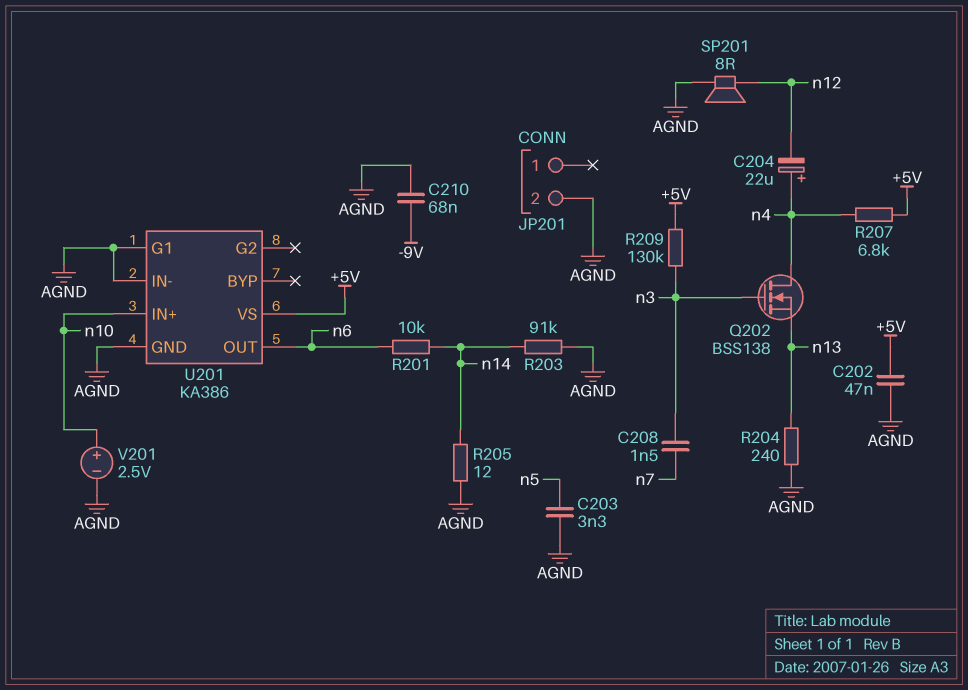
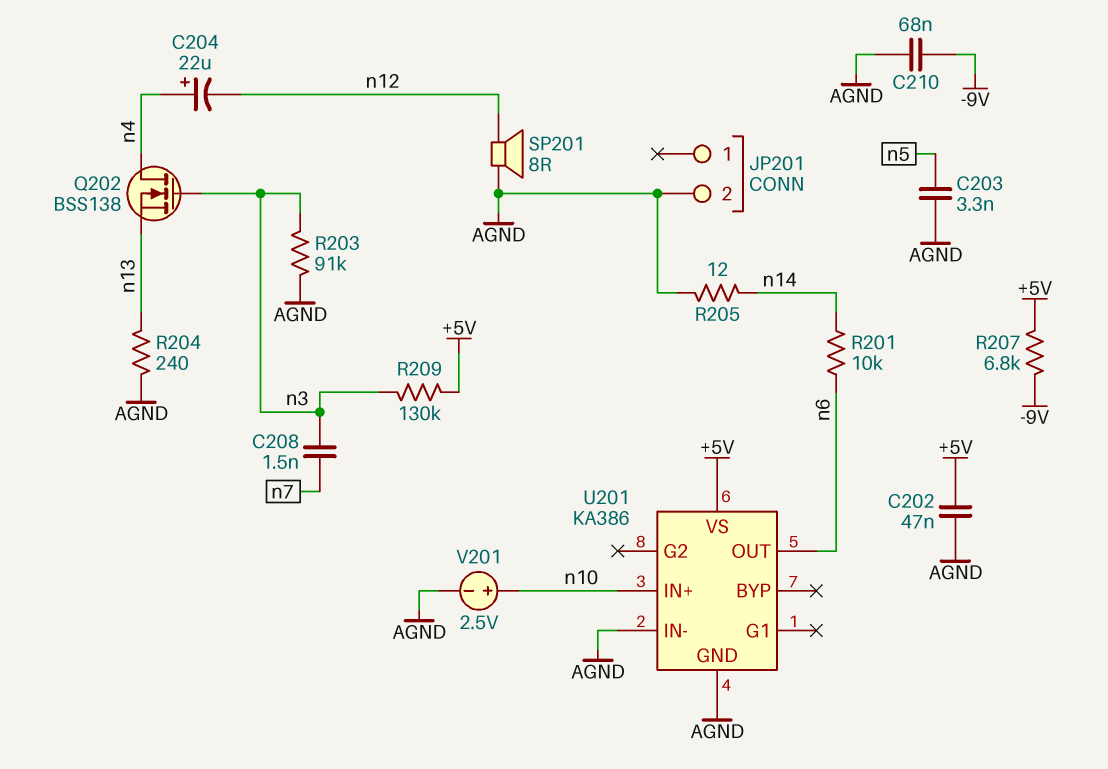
R203: 91k (AGND, n14) -> 91k (AGND, n3)
R207: 6.8k (+5V, n4) -> 6.8k (+5V, -9V)
U201 pin G1: AGND -> none

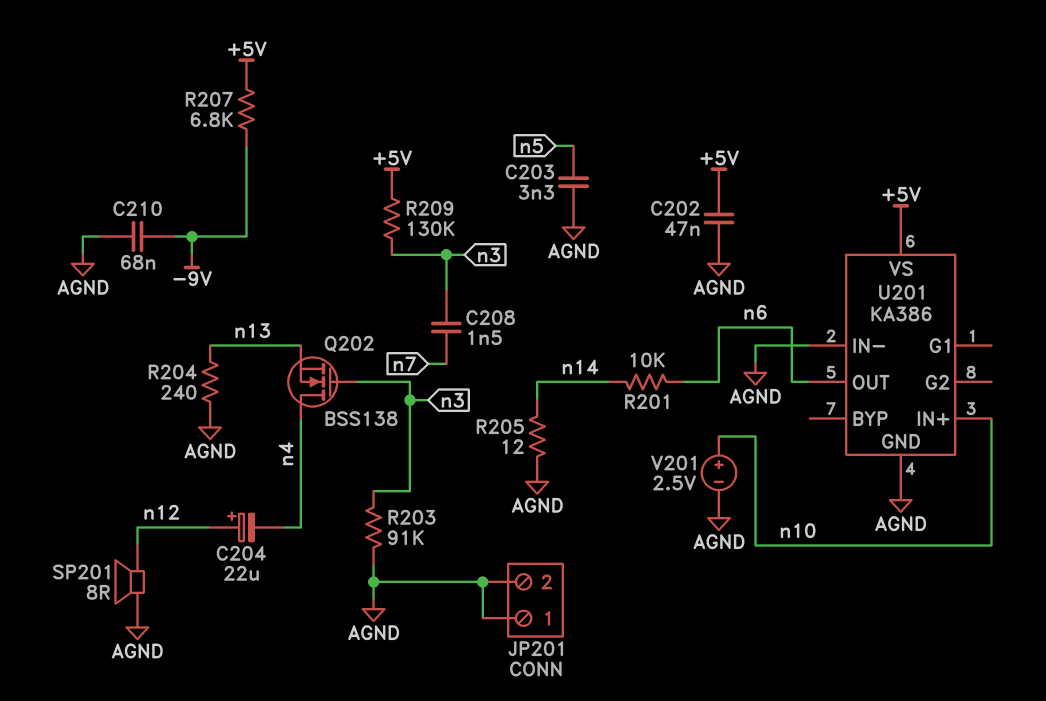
C204: 22uF (plus n4, minus n12) -> 22uF (plus n12, minus n4)
JP201 pin 1: none -> AGND

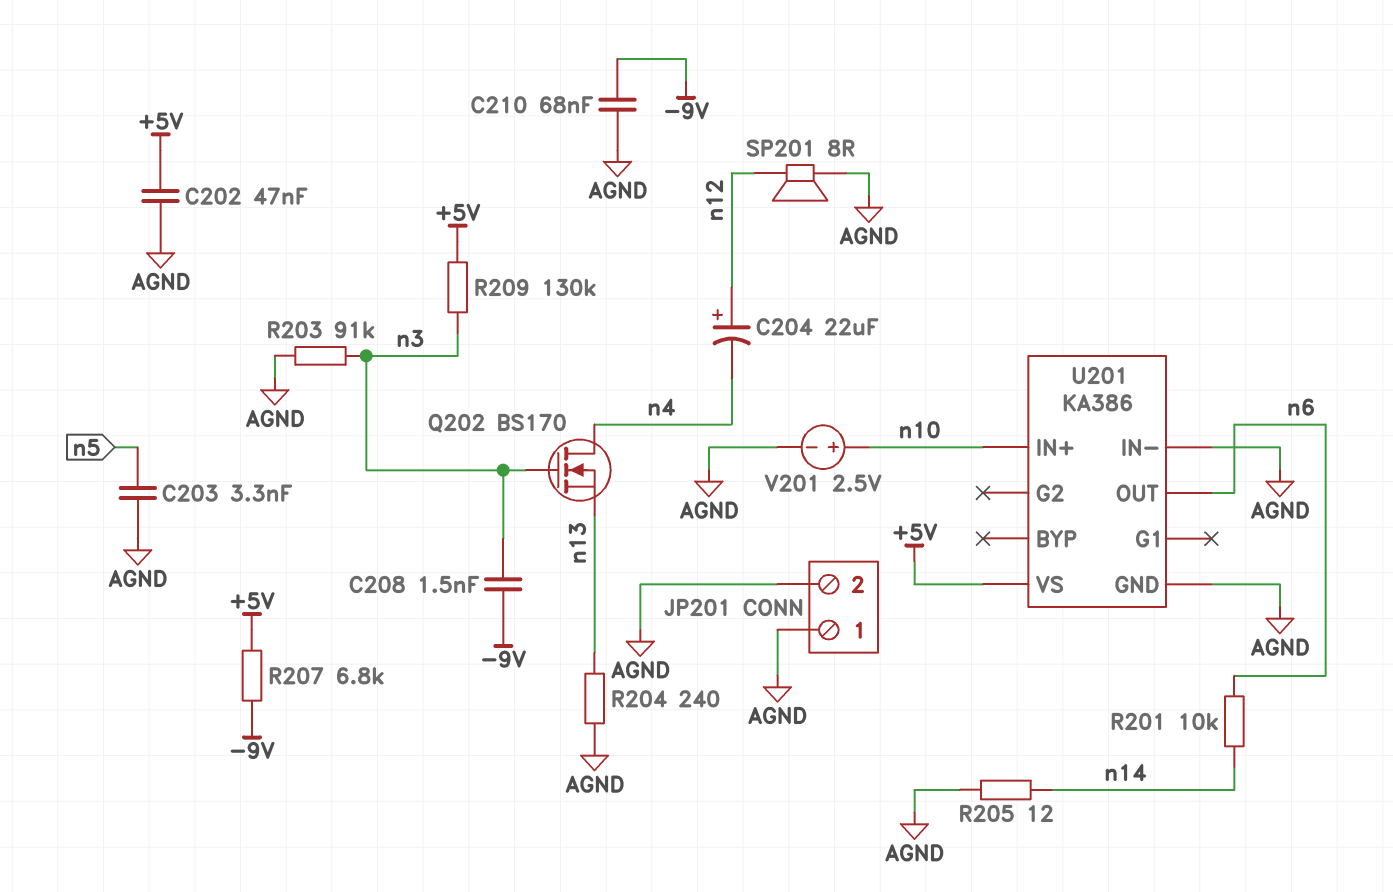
C208: 1.5nF (n3, n7) -> 1.5nF (-9V, n3)
Q202: NMOS BSS138 (G n3, D n4, S n13) -> NMOS BS170 (G n3, D n4, S n13)

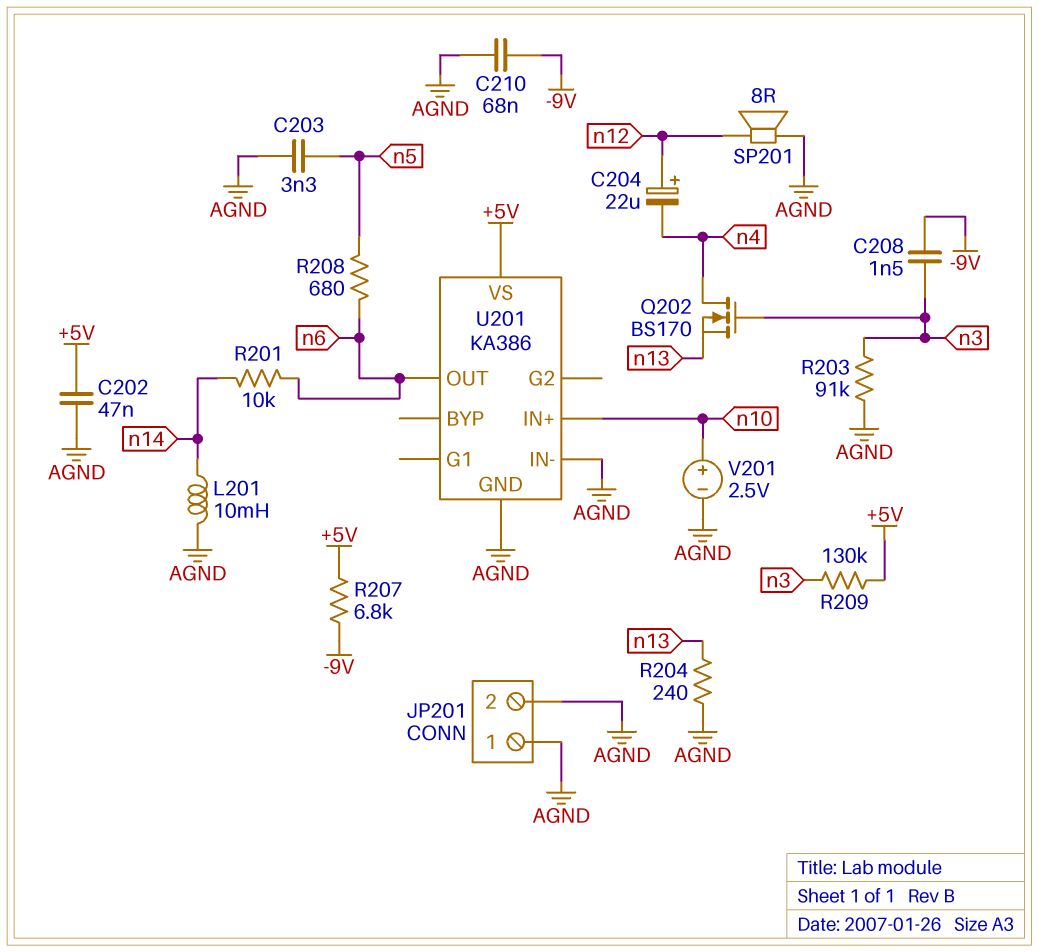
L201: none -> 10mH (AGND, n14)
R205: 12 (AGND, n14) -> none
R208: none -> 680 (n5, n6)

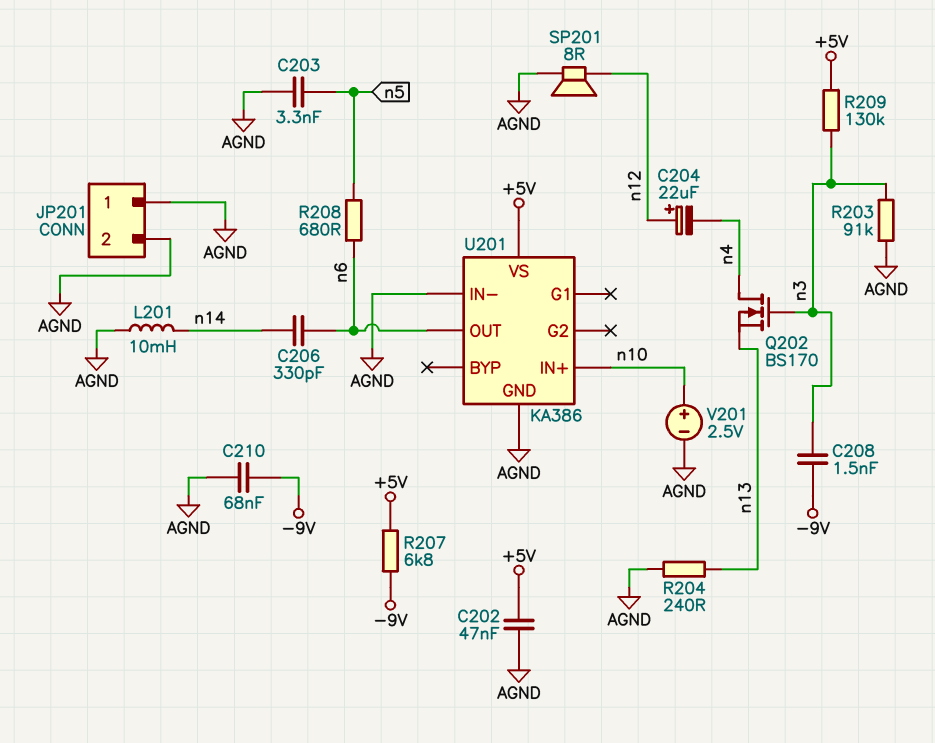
C206: none -> 330pF (n6, n14)
R201: 10k (n6, n14) -> none

